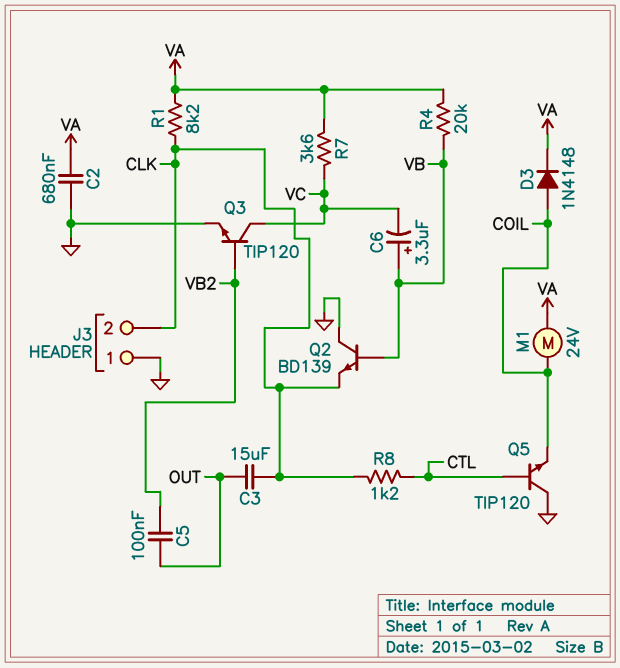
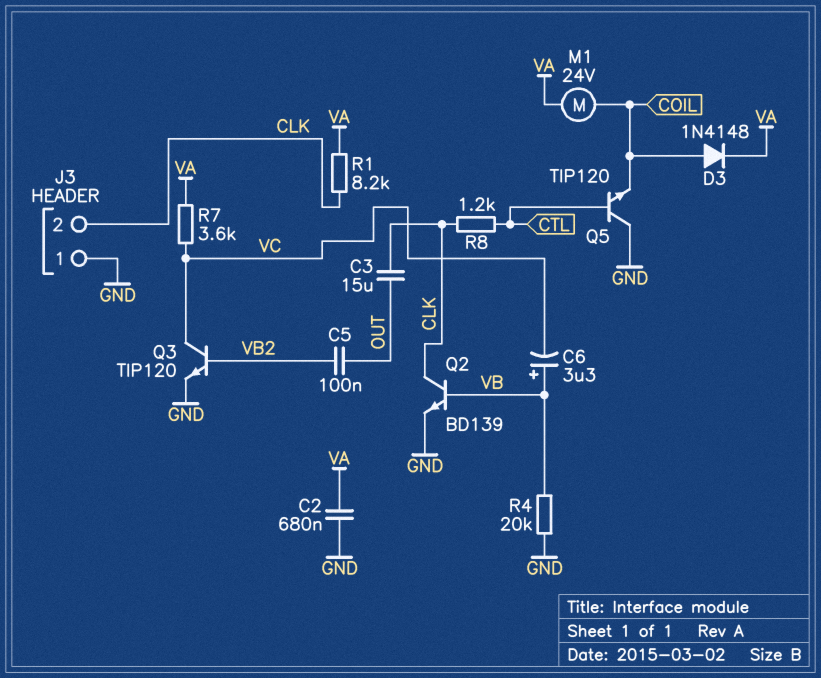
Q2: NPN BD139 (B VB, C GND, E CLK) -> NPN BD139 (B VB, C CLK, E GND)
R4: 20k (VA, VB) -> 20k (GND, VB)

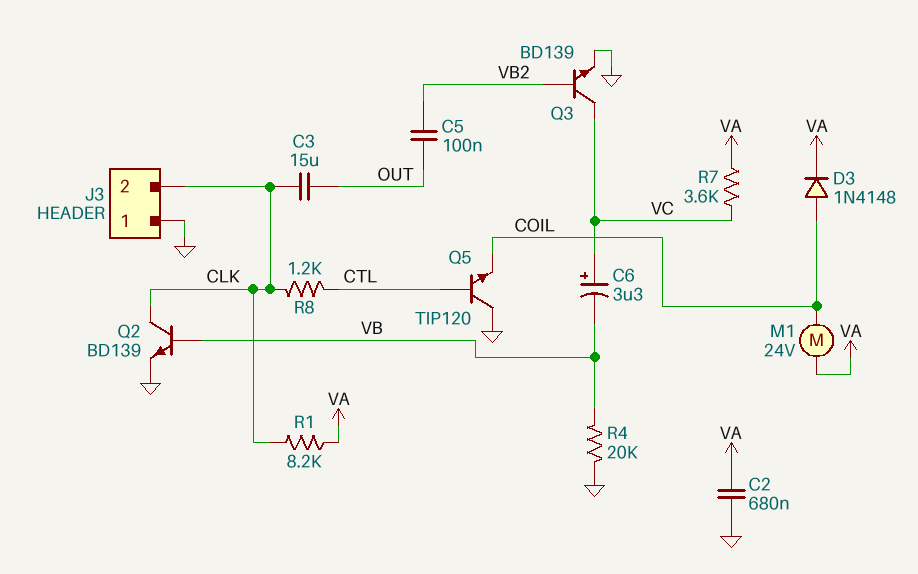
C6: 3.3uF (plus VB, minus VC) -> 3.3uF (plus VC, minus VB)
Q3: NPN TIP120 (B VB2, C VC, E GND) -> NPN BD139 (B VB2, C VC, E GND)

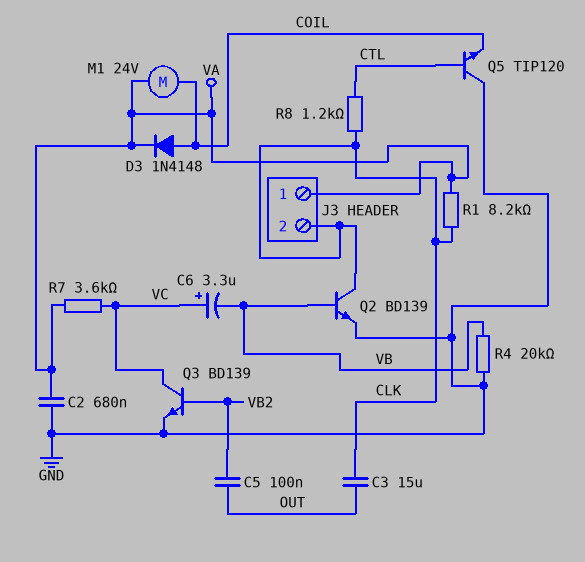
J3 pin 1: GND -> VA

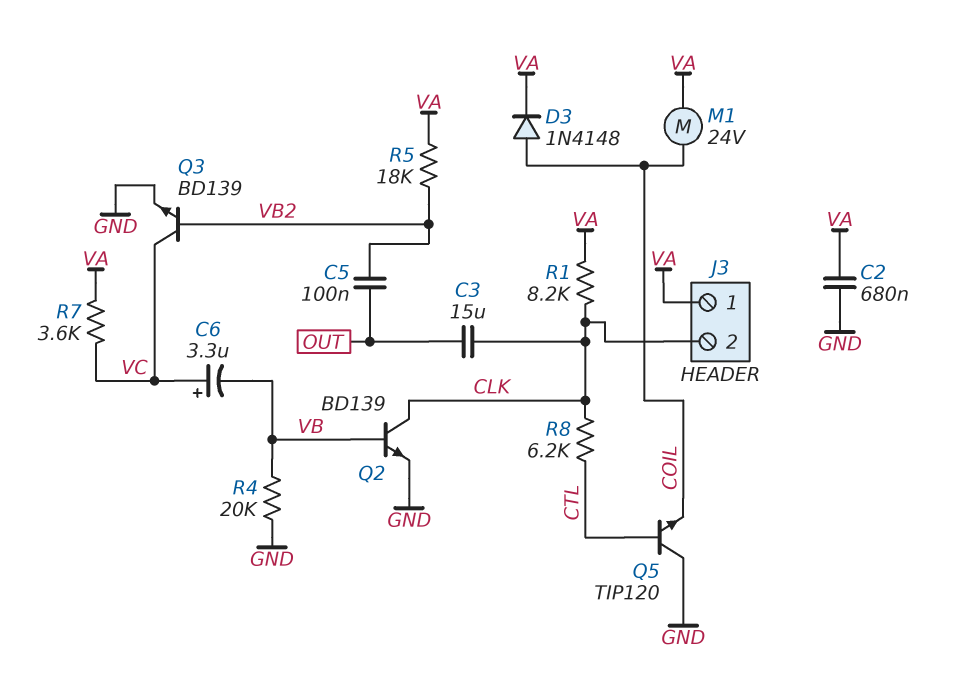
R5: none -> 18k (VA, VB2)
R8: 1.2k (CLK, CTL) -> 6.2k (CLK, CTL)

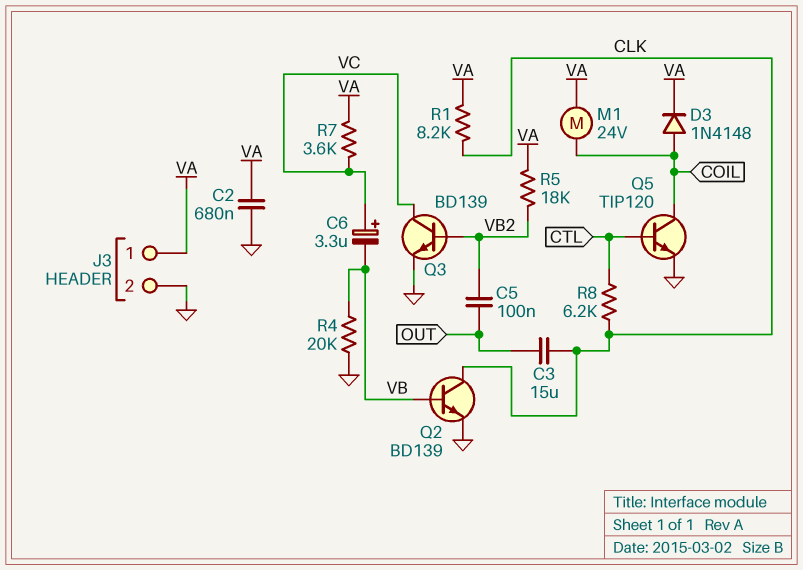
J3 pin 2: CLK -> GND
Q5: NPN TIP120 (B CTL, C GND, E COIL) -> NPN TIP120 (B CTL, C COIL, E GND)

